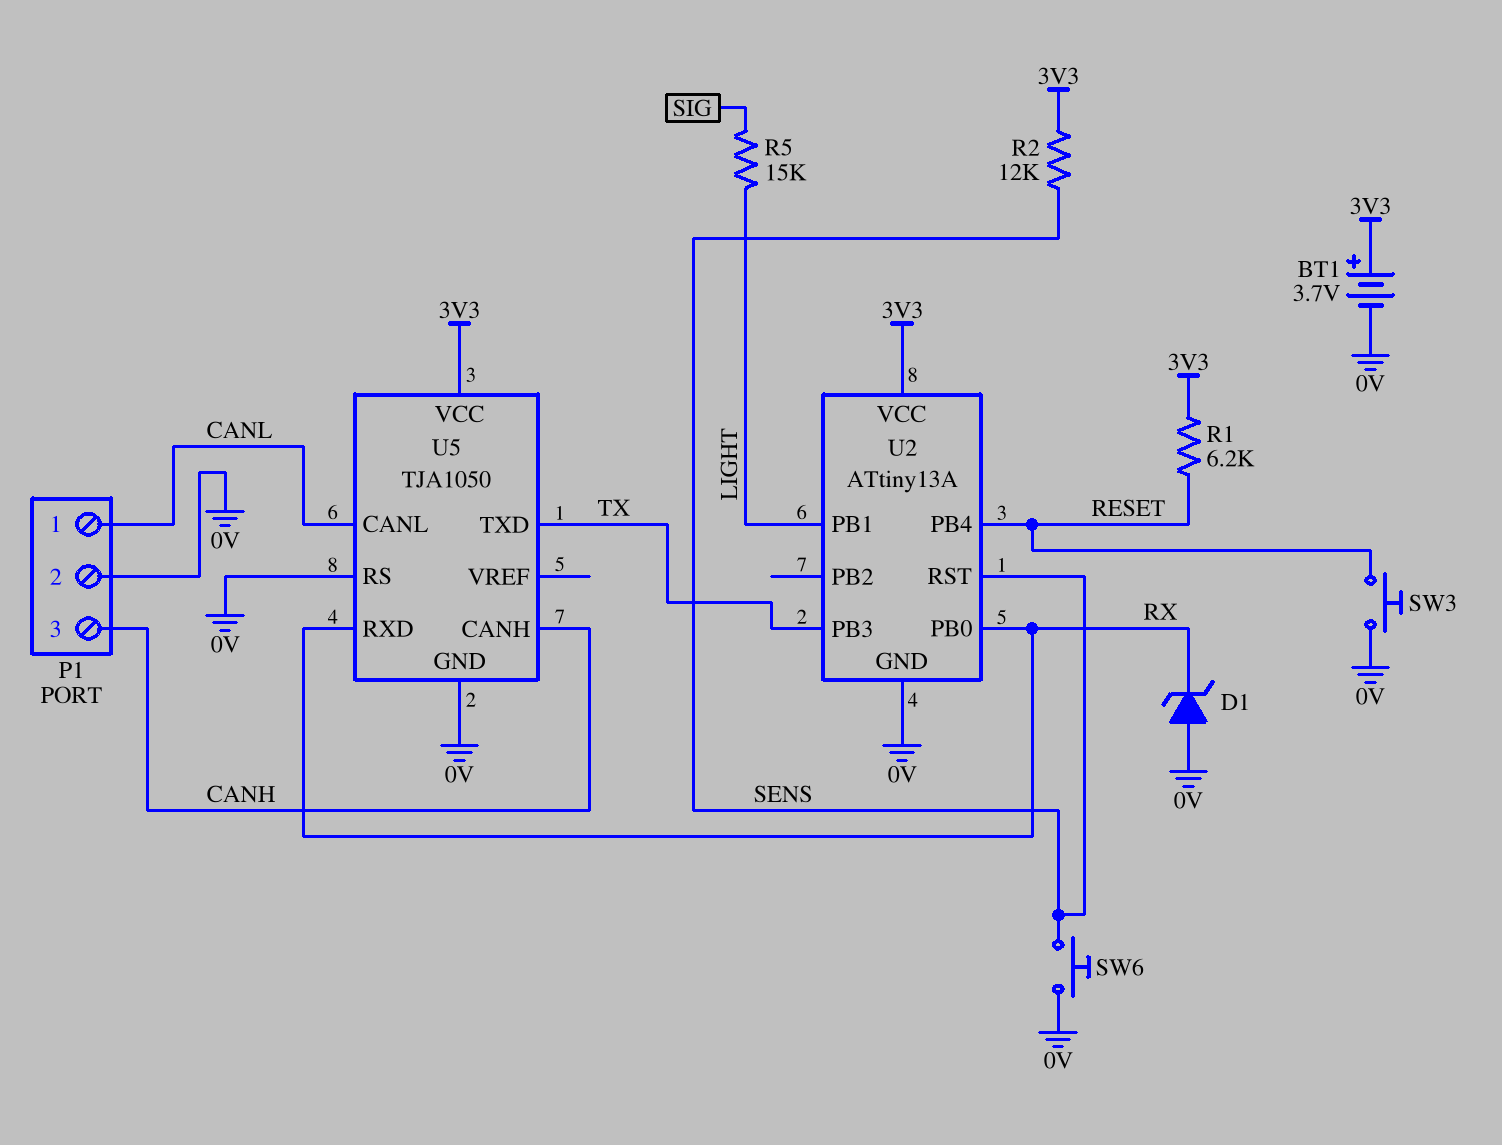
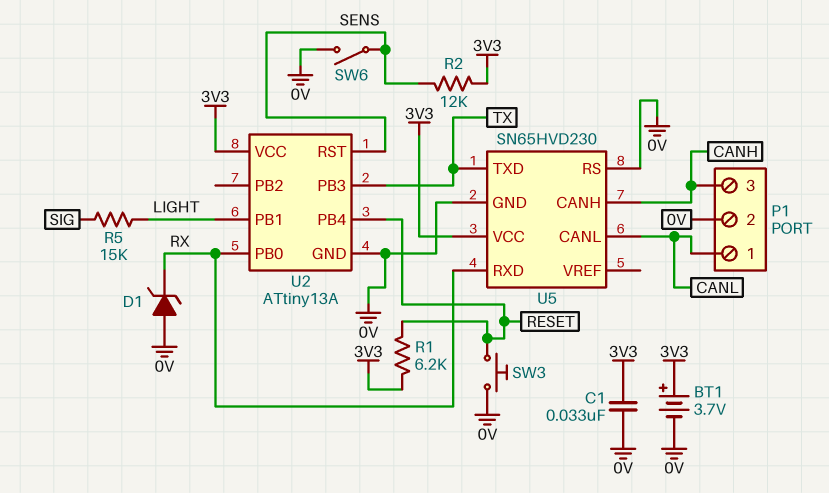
C1: none -> 33nF (0V, 3V3)
SW6: button (0V, SENS) -> switch (0V, SENS)
U5: TJA1050 -> SN65HVD230

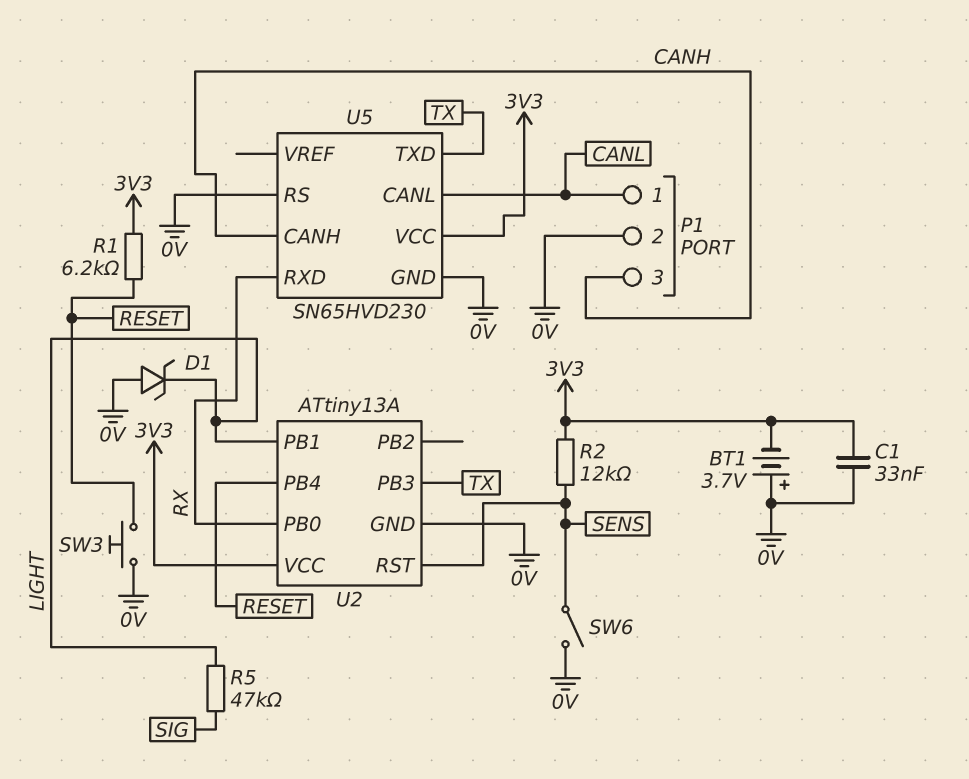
BT1: 3.7V (plus 3V3, minus 0V) -> 3.7V (plus 0V, minus 3V3)
D1: zener (A 0V, K RX) -> zener (A 0V, K LIGHT)
R5: 15k (LIGHT, SIG) -> 47k (LIGHT, SIG)

